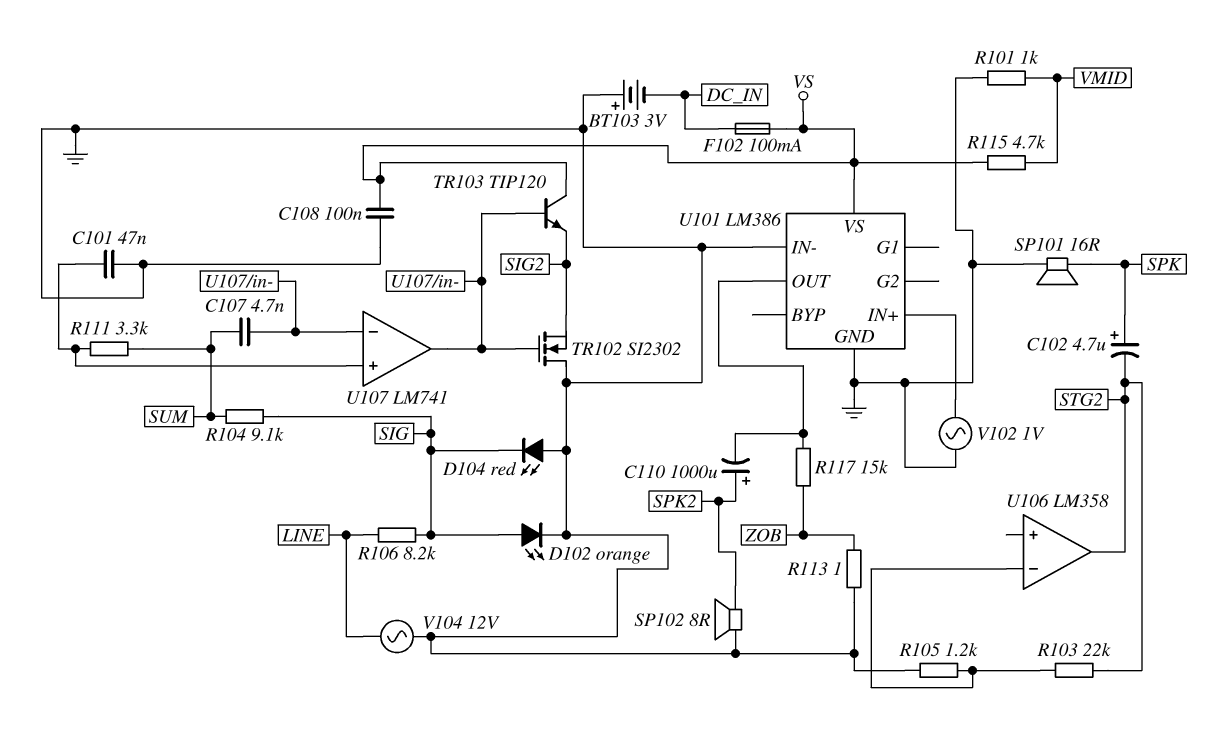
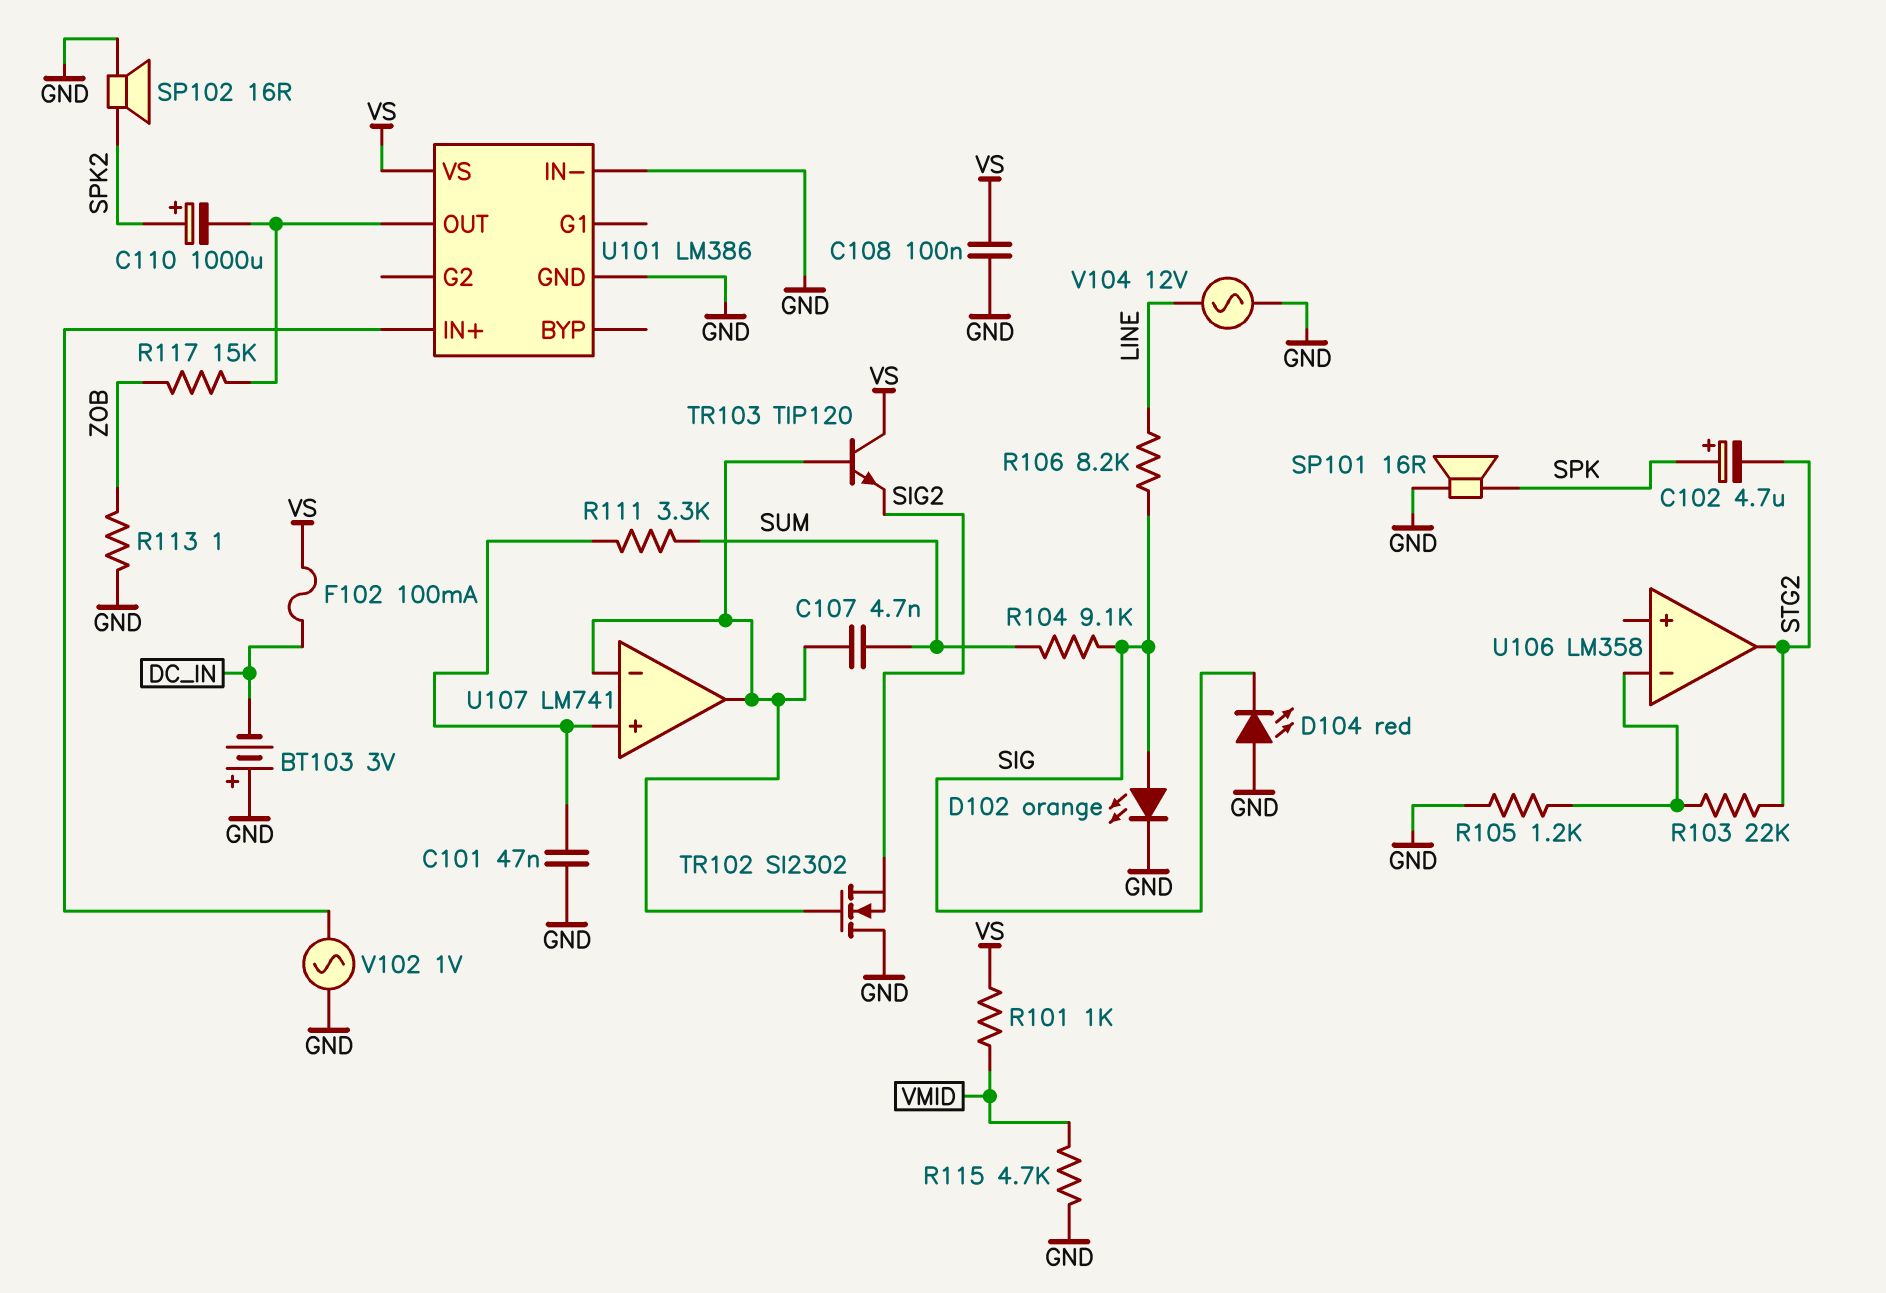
R101: 1k (GND, VMID) -> 1k (VMID, VS)
R115: 4.7k (VMID, VS) -> 4.7k (GND, VMID)
SP102: speaker 8R (GND, SPK2) -> speaker 16R (GND, SPK2)

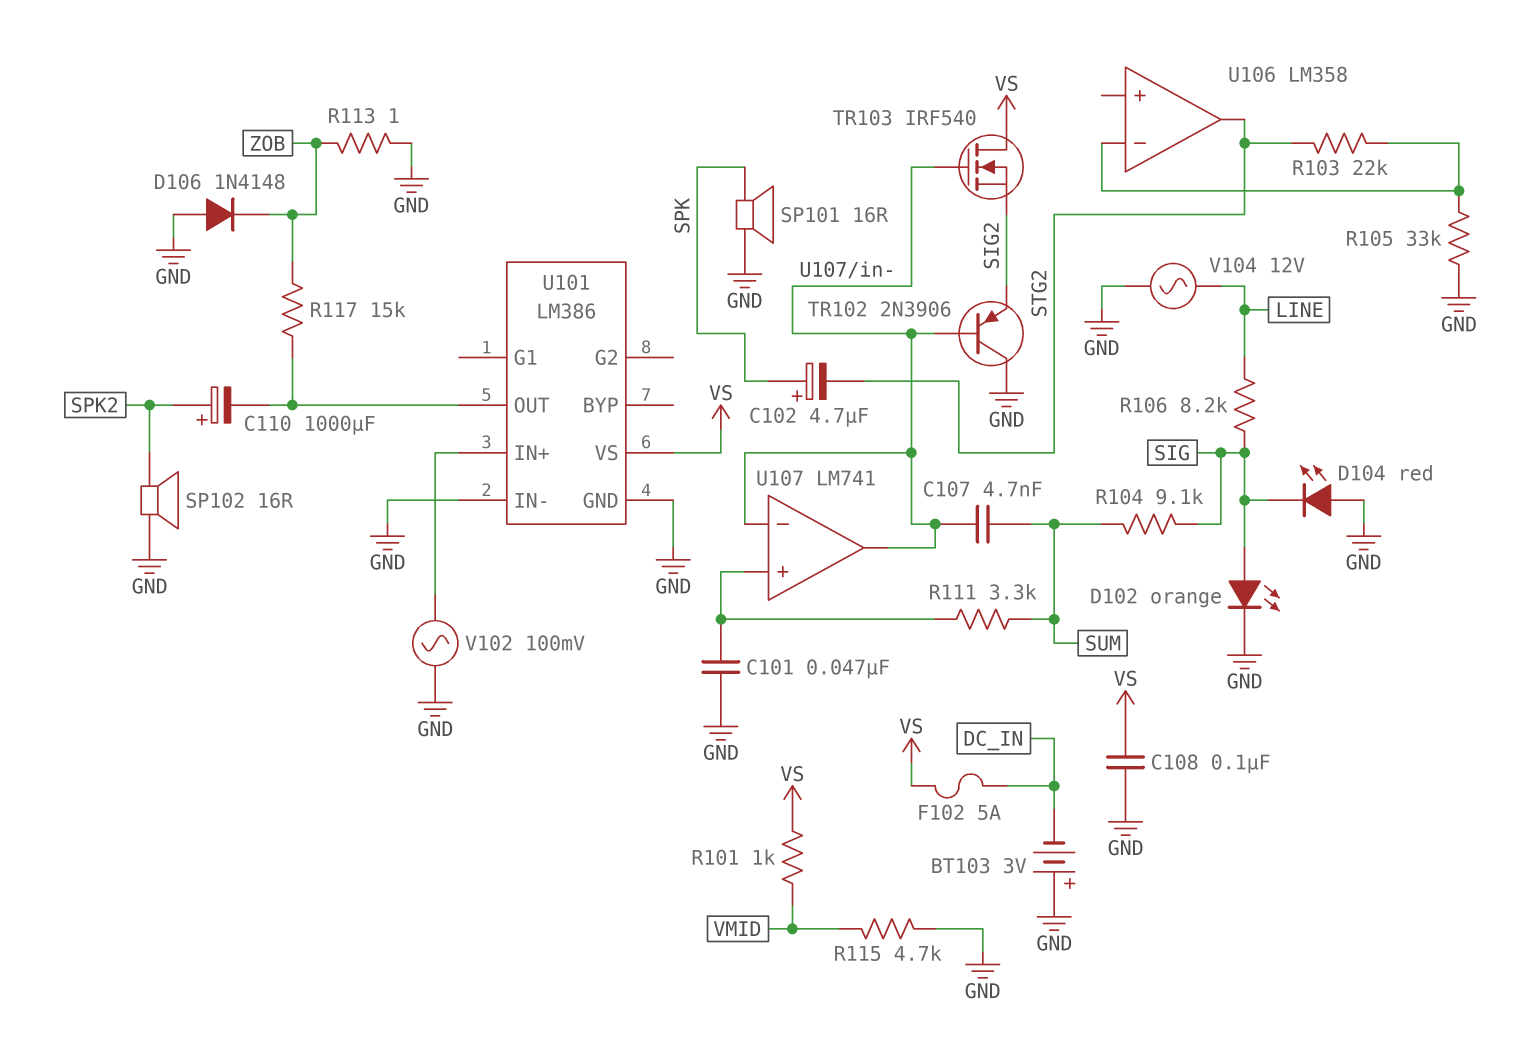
D106: none -> diode 1N4148 (A GND, K ZOB)
F102: 100mA (DC_IN, VS) -> 5A (DC_IN, VS)
R105: 1.2k (GND, U106/in-) -> 33k (GND, U106/in-)
TR102: NMOS SI2302 (G U107/in-, D GND, S SIG2) -> PNP 2N3906 (B U107/in-, C GND, E SIG2)
TR103: NPN TIP120 (B U107/in-, C VS, E SIG2) -> NMOS IRF540 (G U107/in-, D VS, S SIG2)
V102: AC 1V (GND, U101/IN+) -> AC 100mV (GND, U101/IN+)

